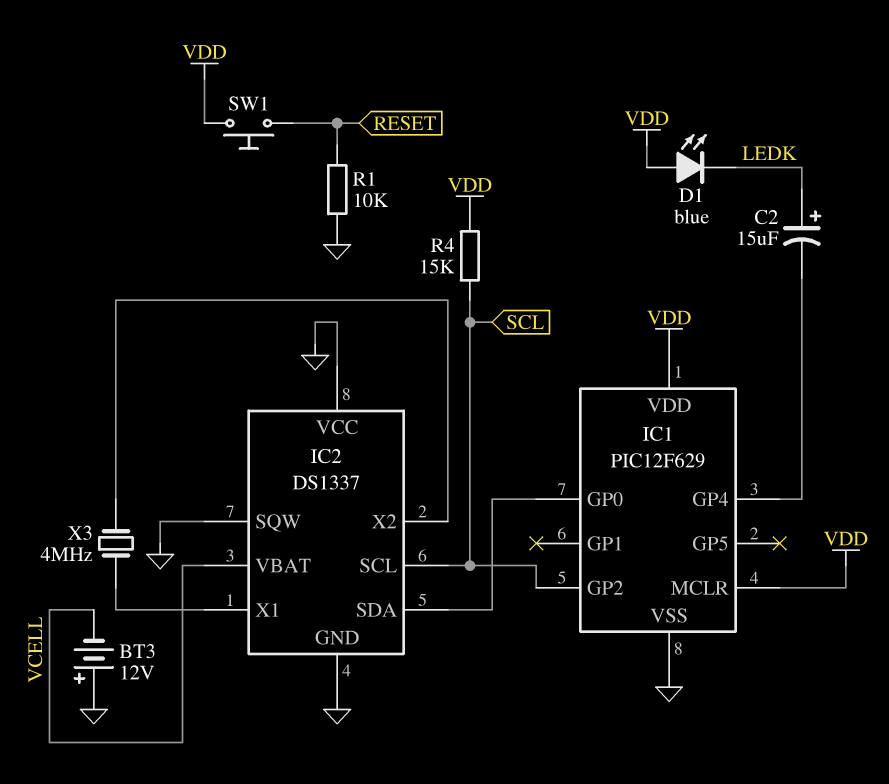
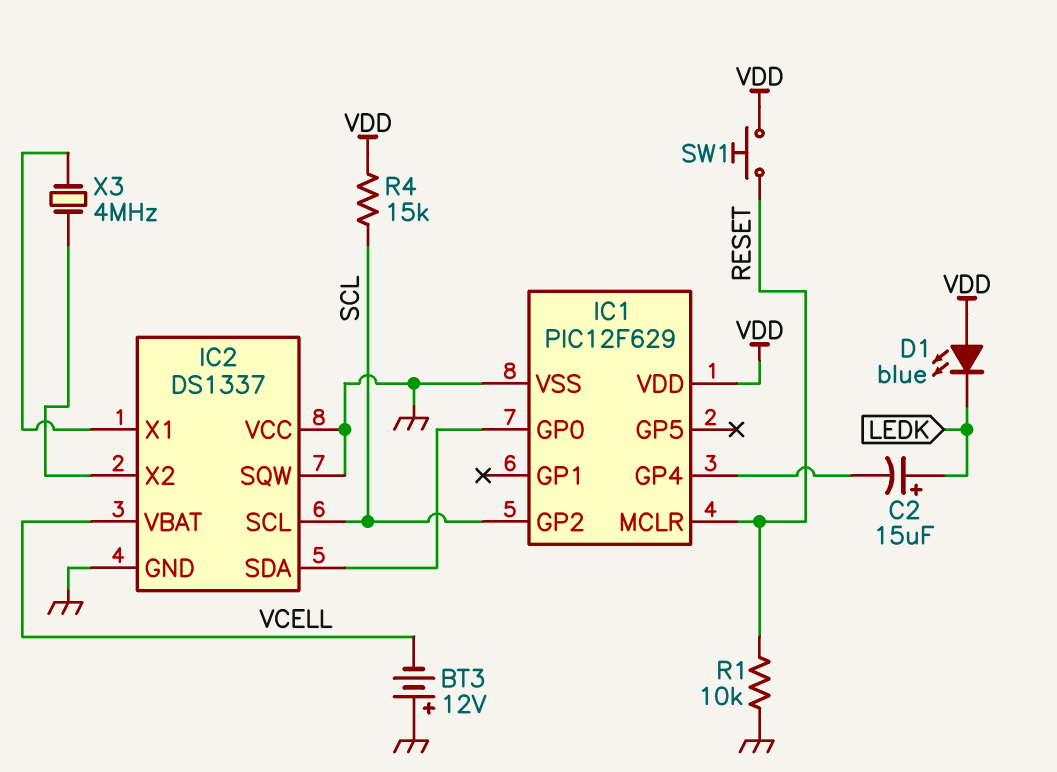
IC1 pin MCLR: VDD -> RESET

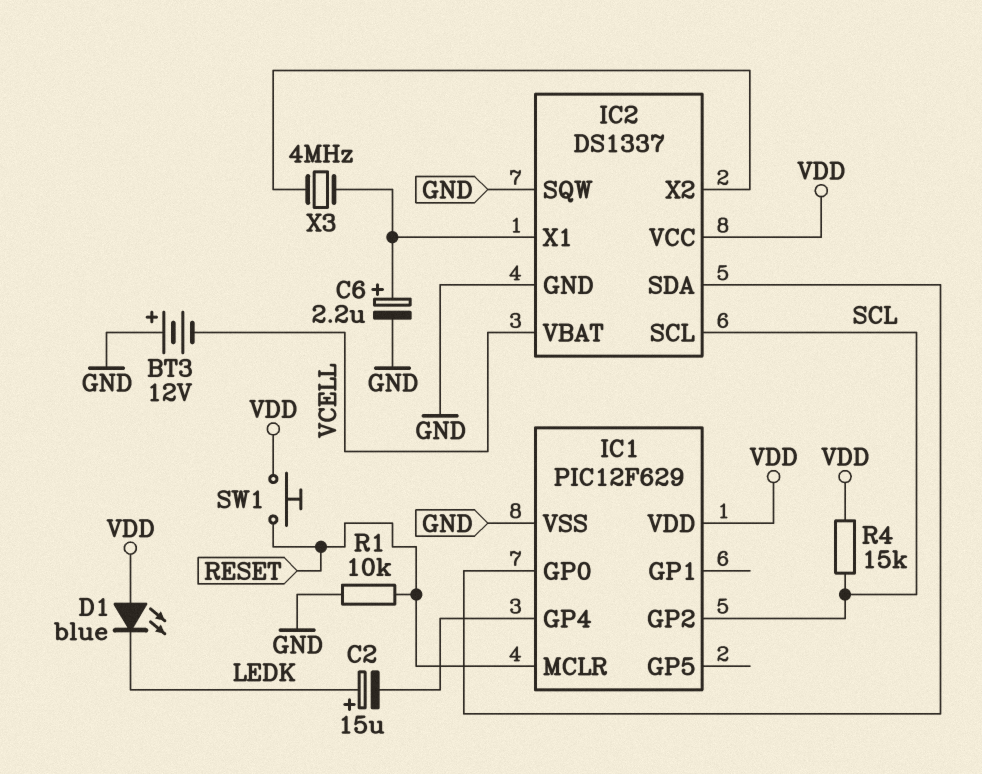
C6: none -> 2.2uF (plus IC2/X1, minus GND)
IC2 pin VCC: GND -> VDD

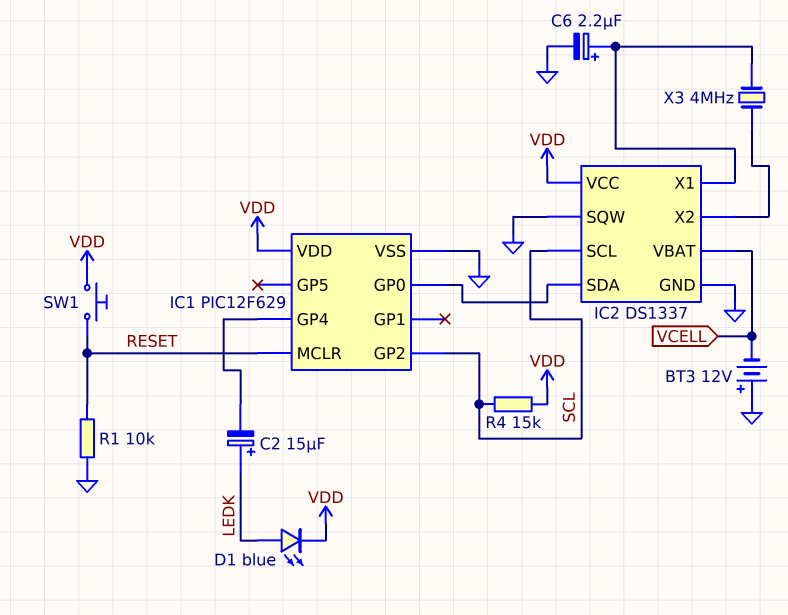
D1: LED blue (A VDD, K LEDK) -> LED blue (A LEDK, K VDD)

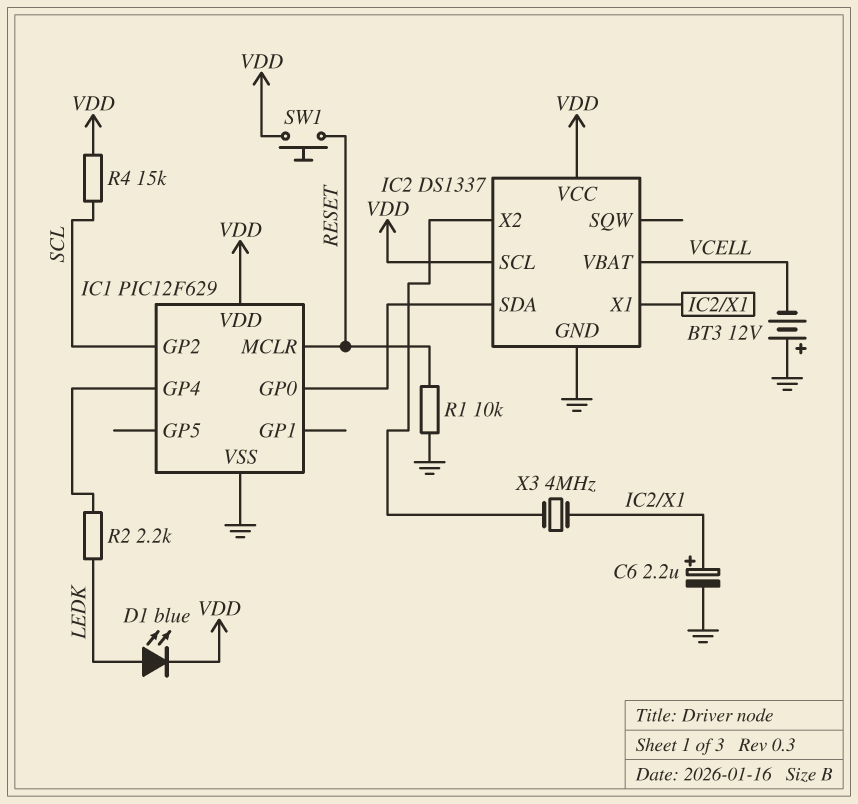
C2: 15uF (plus LEDK, minus IC1/GP4) -> none
IC2 pin SCL: SCL -> VDD
IC2 pin SQW: GND -> none
R2: none -> 2.2k (IC1/GP4, LEDK)

